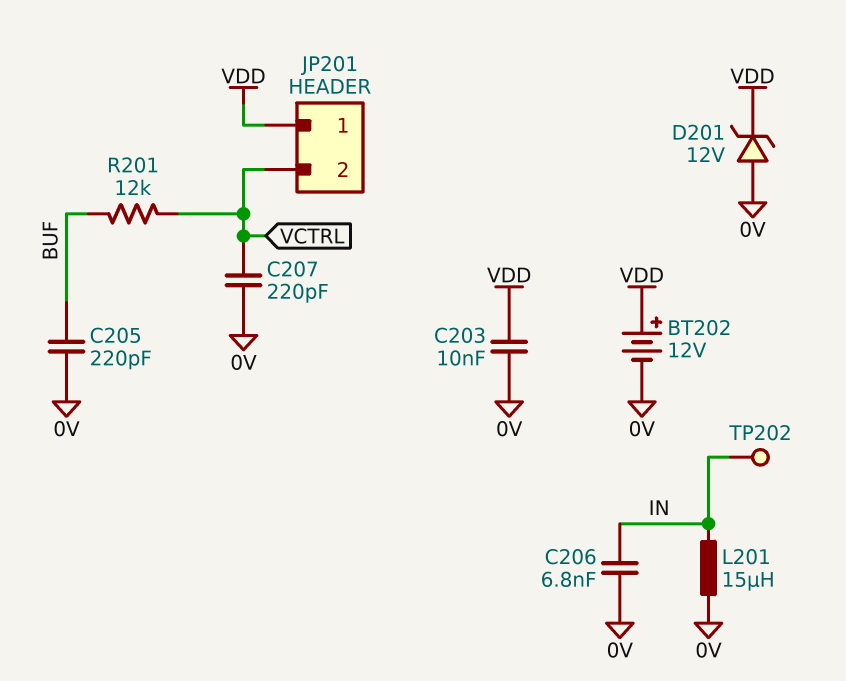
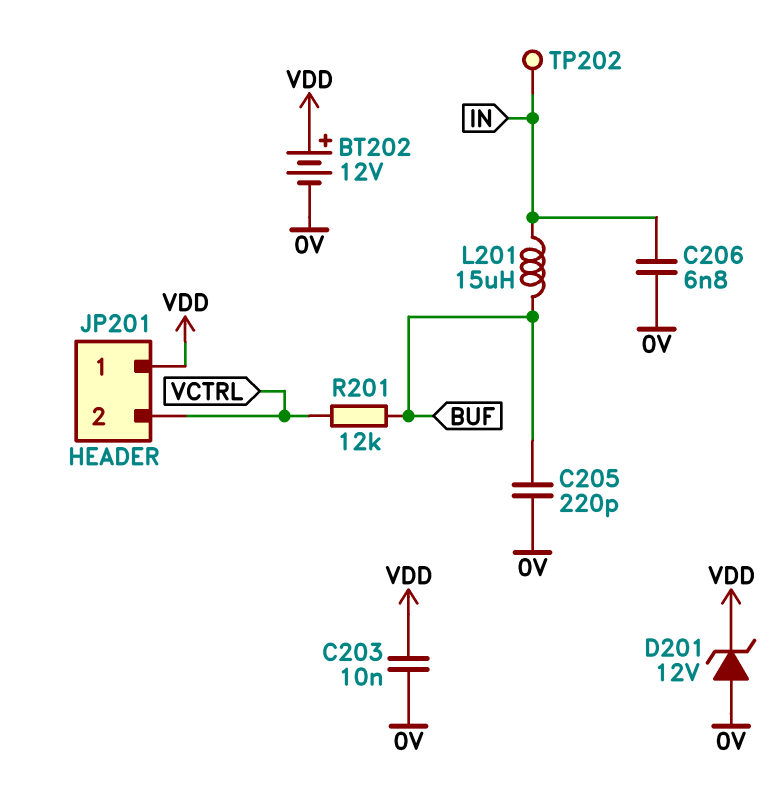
C207: 220pF (0V, VCTRL) -> none
L201: 15uH (0V, IN) -> 15uH (BUF, IN)

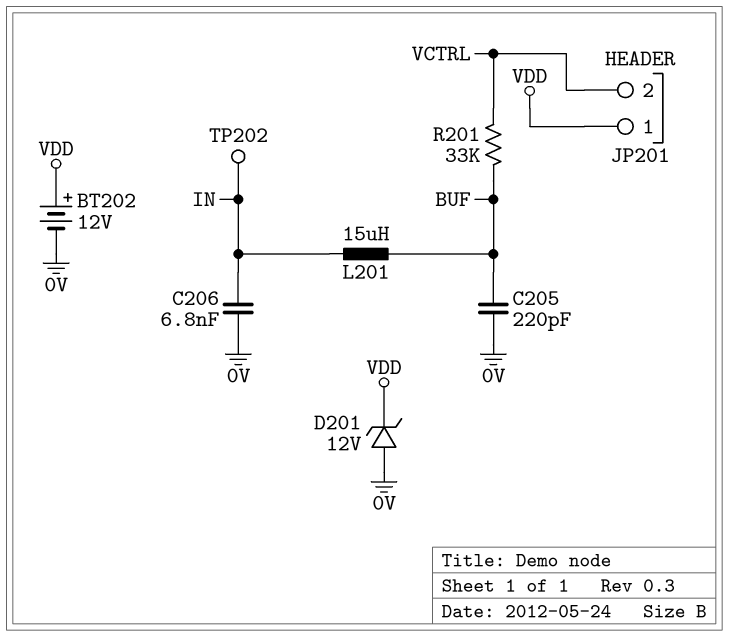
C203: 10nF (0V, VDD) -> none
R201: 12k (BUF, VCTRL) -> 33k (BUF, VCTRL)

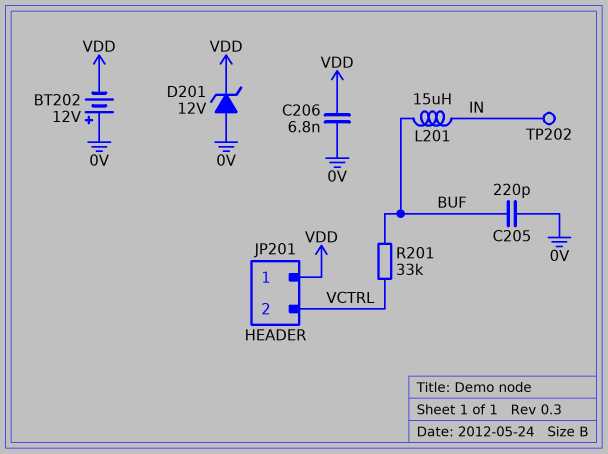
BT202: 12V (plus VDD, minus 0V) -> 12V (plus 0V, minus VDD)
C206: 6.8nF (0V, IN) -> 6.8nF (0V, VDD)

